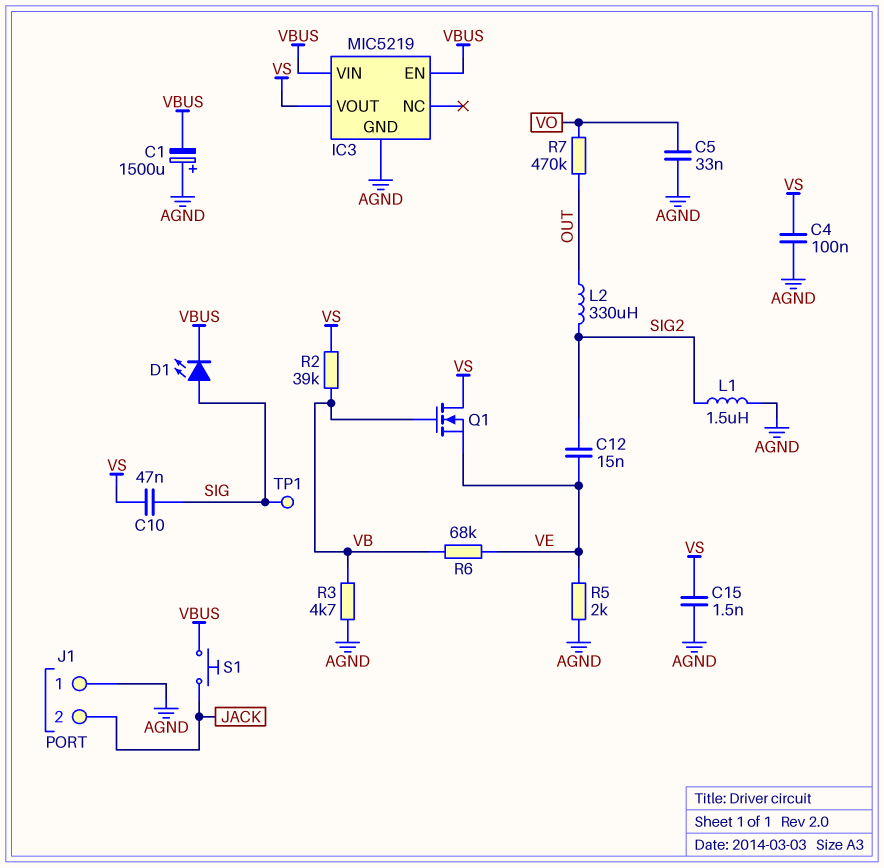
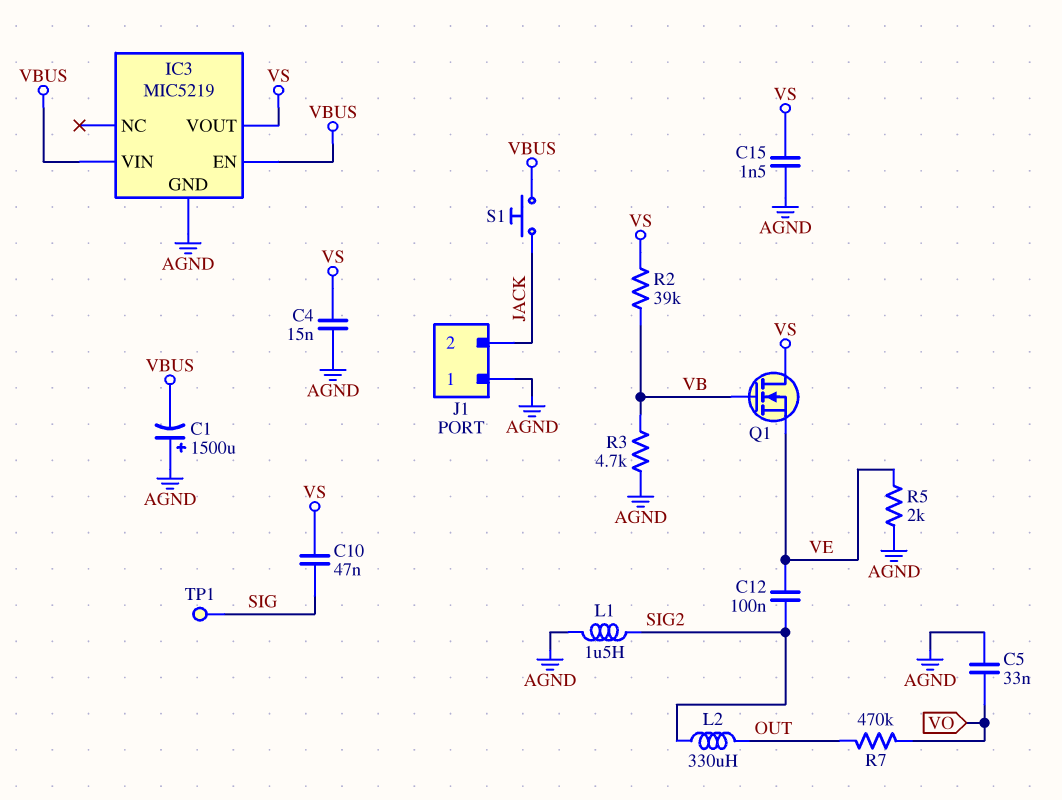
C4: 100nF (AGND, VS) -> 15nF (AGND, VS)
C12: 15nF (SIG2, VE) -> 100nF (SIG2, VE)
D1: LED (A SIG, K VBUS) -> none
R6: 68k (VB, VE) -> none

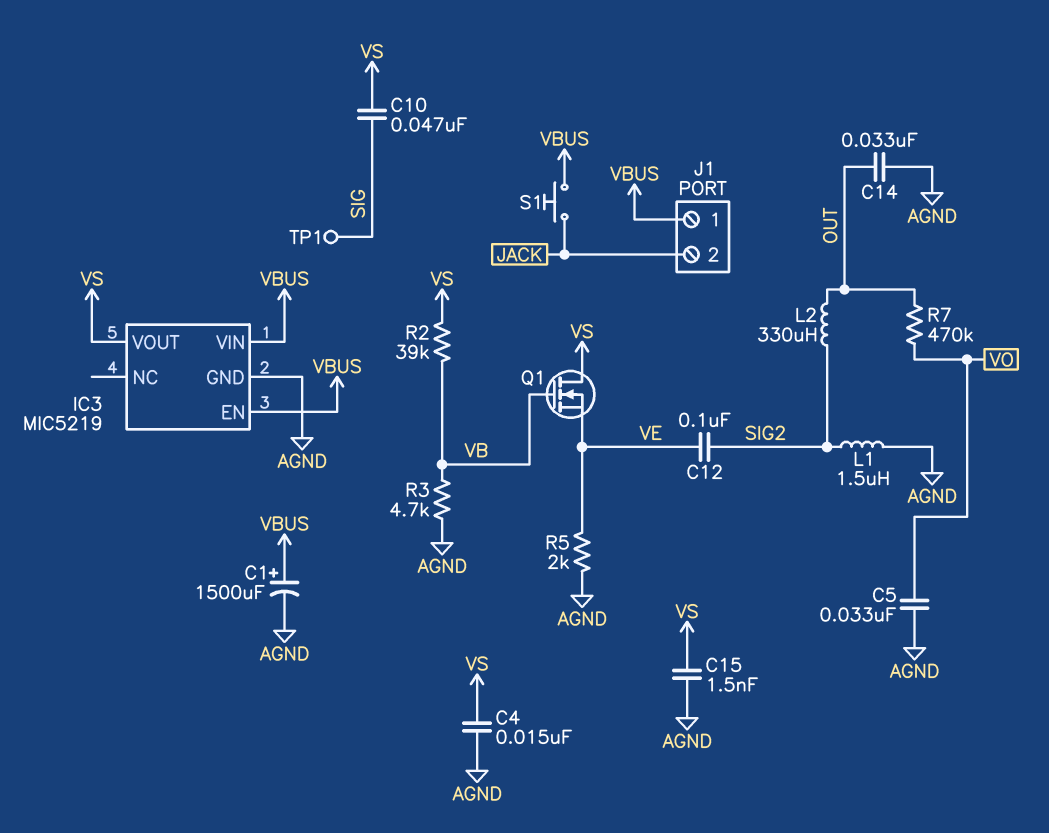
C1: 1500uF (plus AGND, minus VBUS) -> 1500uF (plus VBUS, minus AGND)
C14: none -> 33nF (AGND, OUT)
J1 pin 1: AGND -> VBUS

